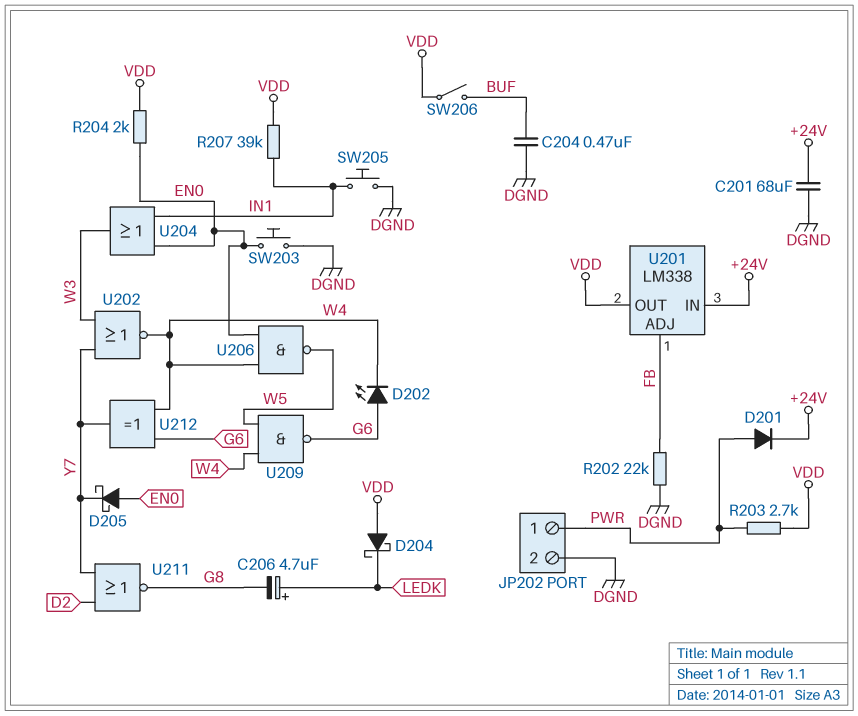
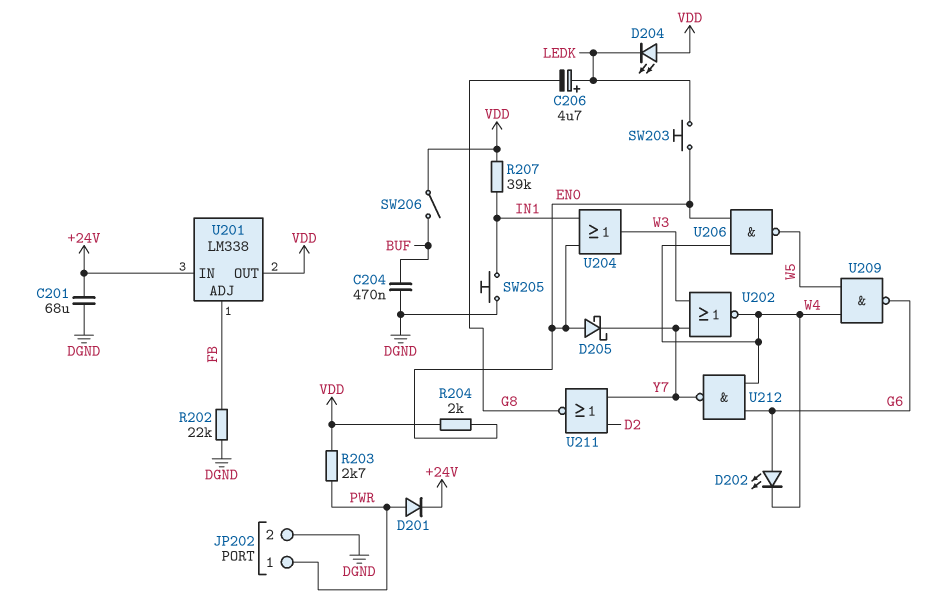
D204: schottky (A VDD, K LEDK) -> LED (A VDD, K LEDK)
SW203: button (DGND, EN0) -> button (EN0, LEDK)
U212: XOR (in G6, in W4, out Y7) -> NAND (in G6, in W4, out Y7)

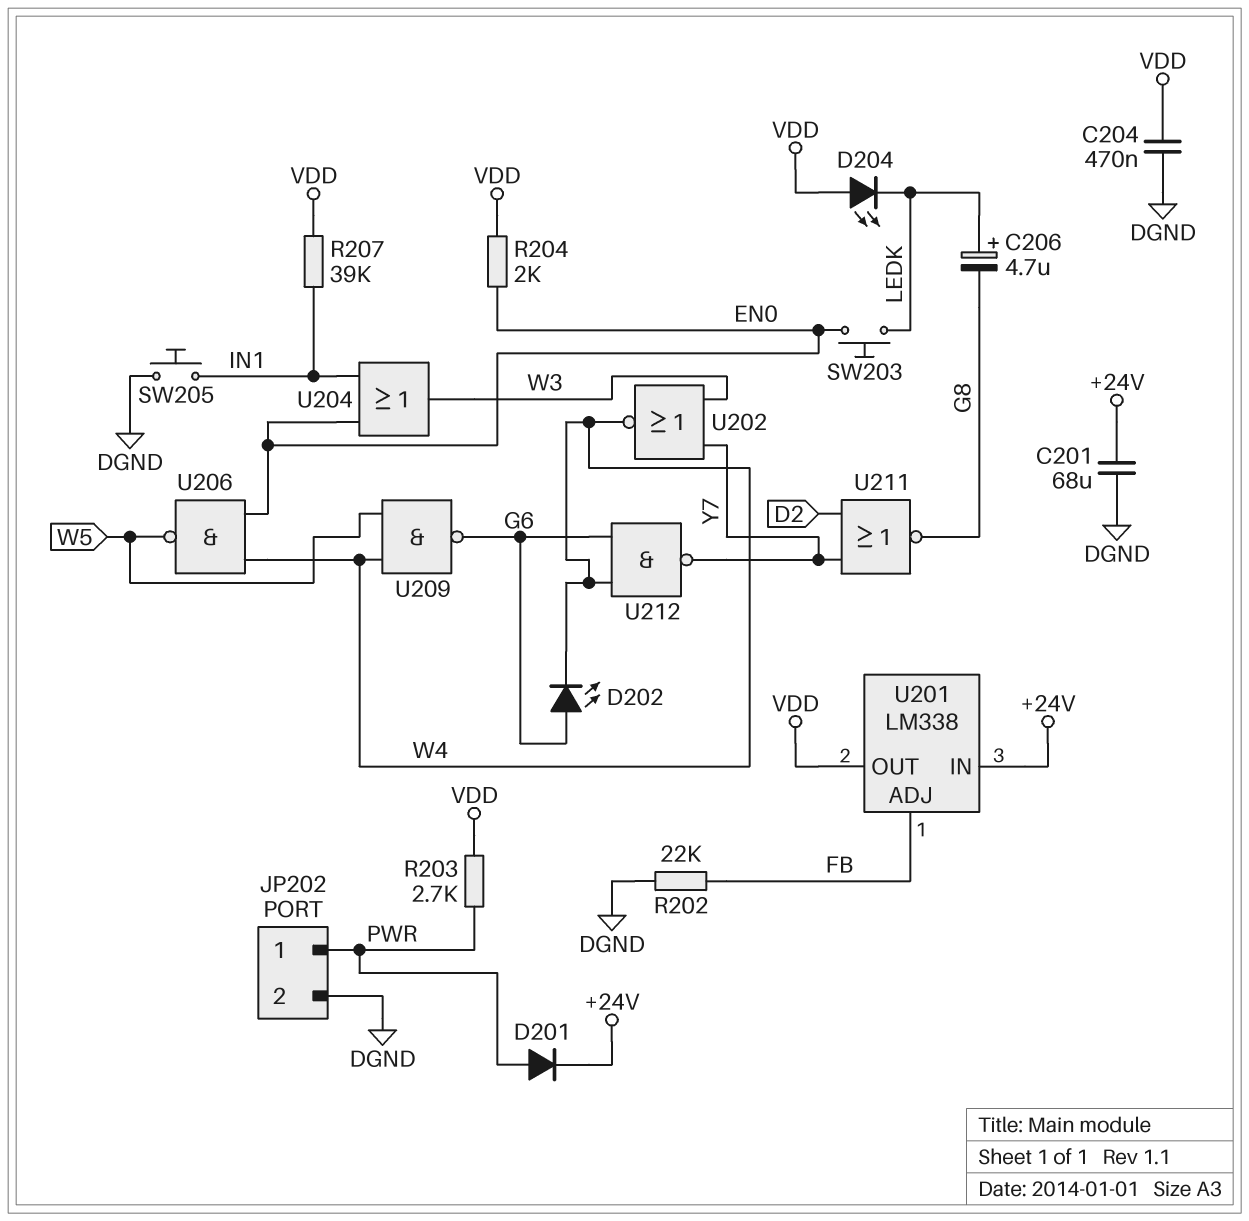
C204: 470nF (BUF, DGND) -> 470nF (DGND, VDD)
D205: schottky (A EN0, K Y7) -> none
SW206: switch (BUF, VDD) -> none

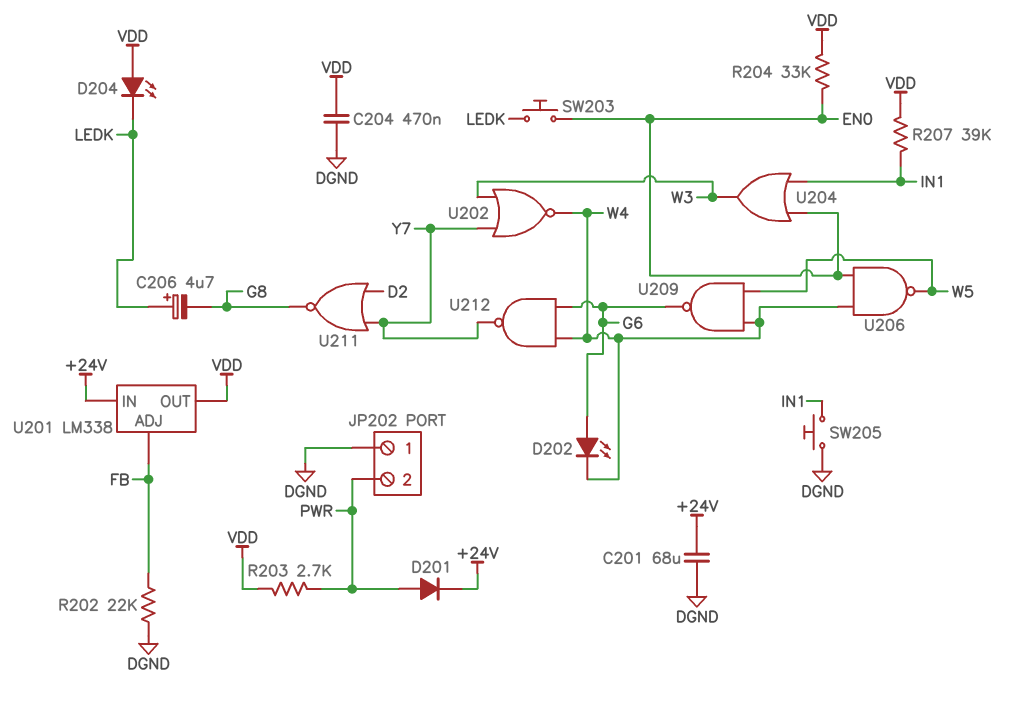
JP202 pin 1: PWR -> DGND
JP202 pin 2: DGND -> PWR
R204: 2k (EN0, VDD) -> 33k (EN0, VDD)

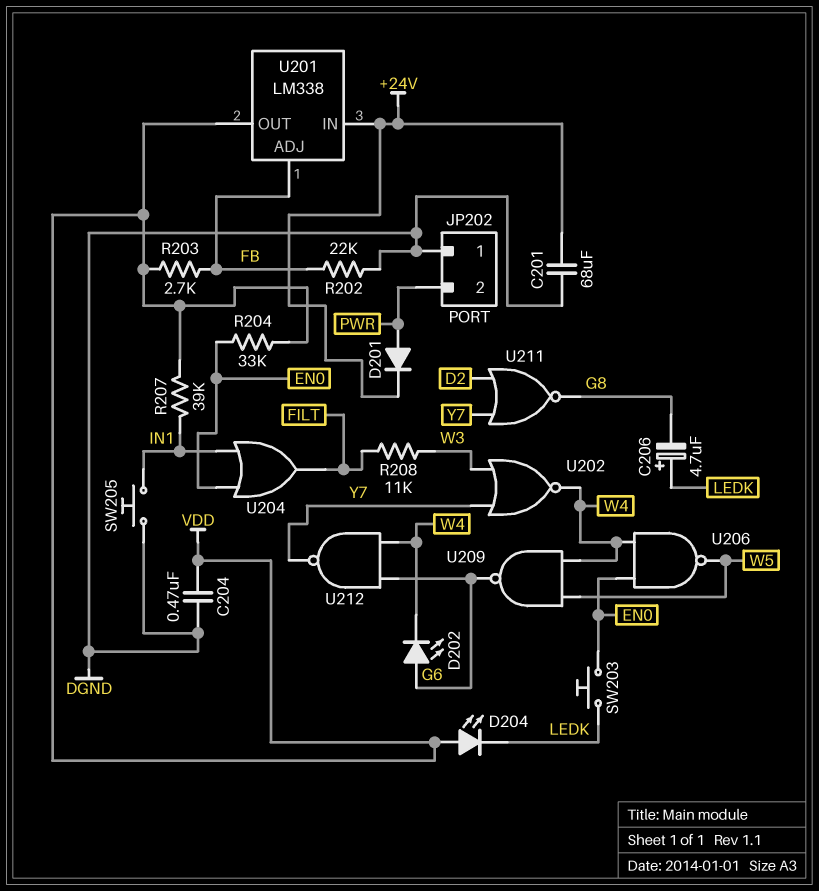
R203: 2.7k (PWR, VDD) -> 2.7k (FB, VDD)
R208: none -> 11k (FILT, W3)
U204: OR (in EN0, in IN1, out W3) -> OR (in EN0, in IN1, out FILT)

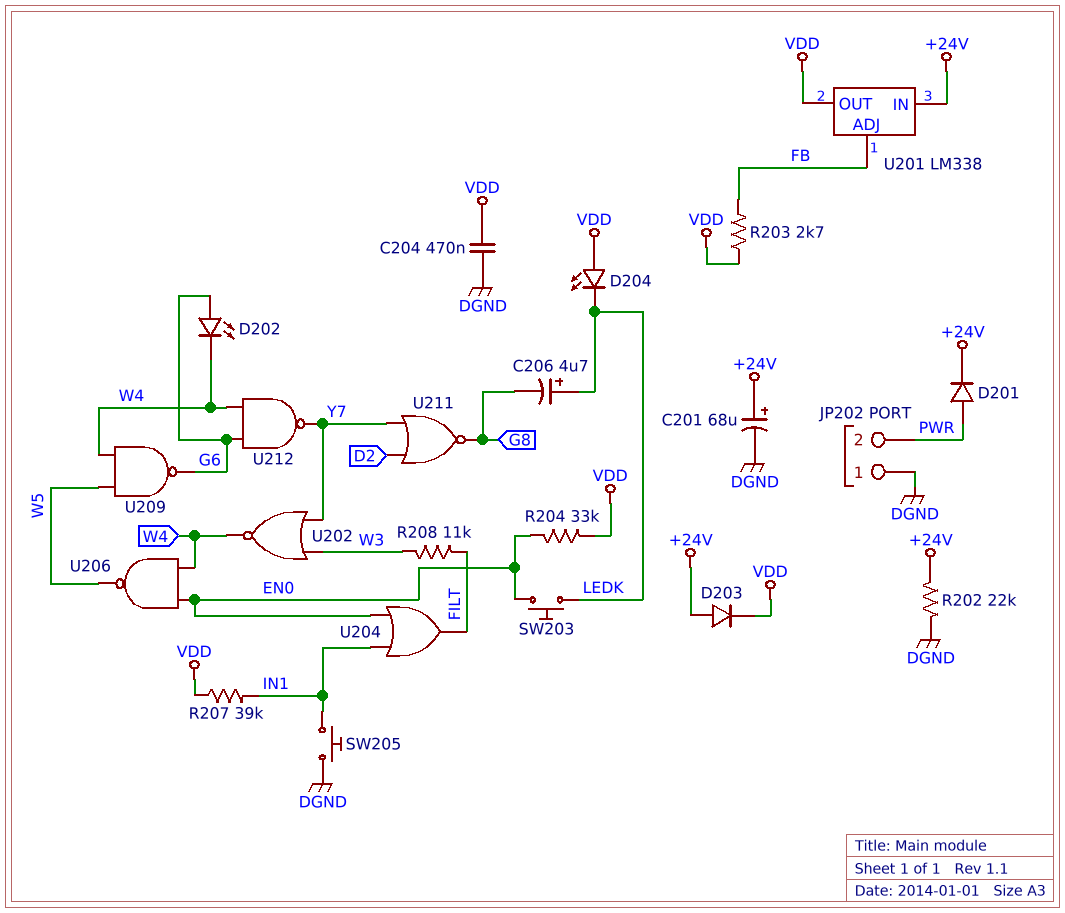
C201: 68uF (+24V, DGND) -> 68uF (plus +24V, minus DGND)
D203: none -> diode (A +24V, K VDD)
R202: 22k (DGND, FB) -> 22k (+24V, DGND)

